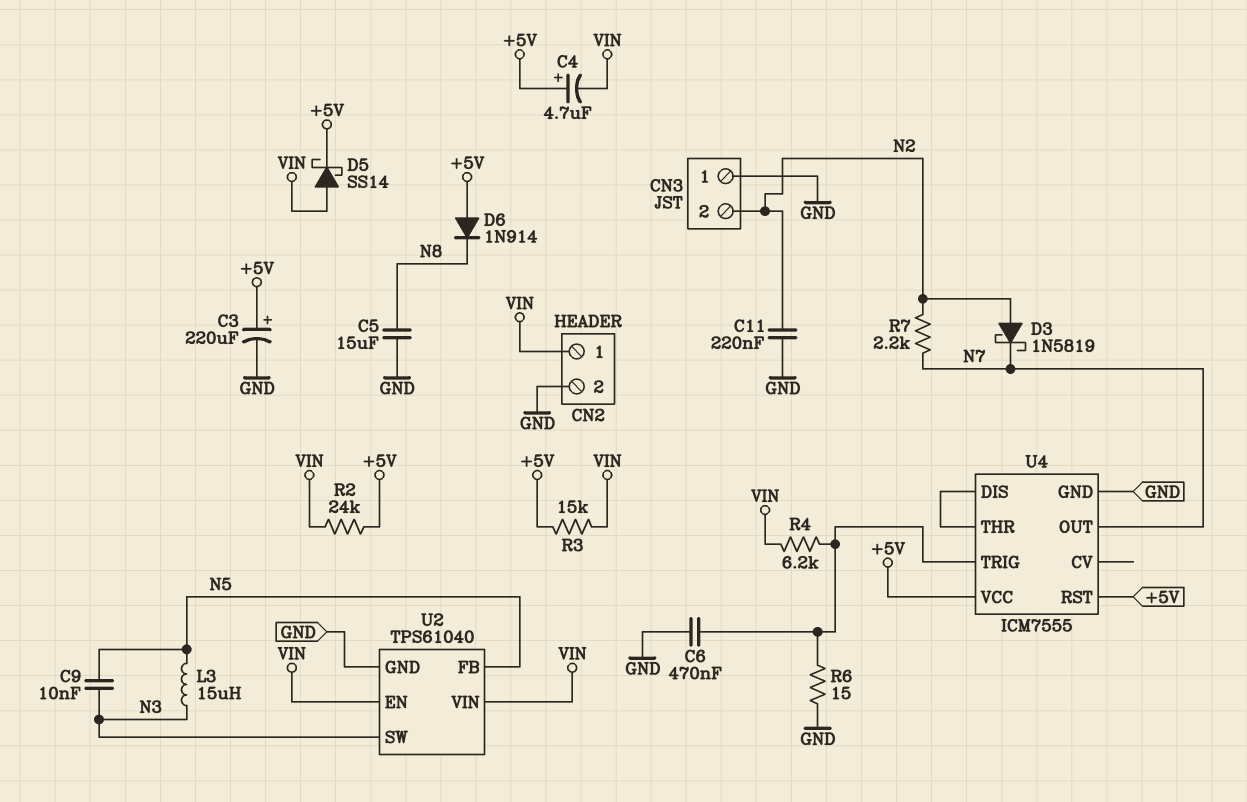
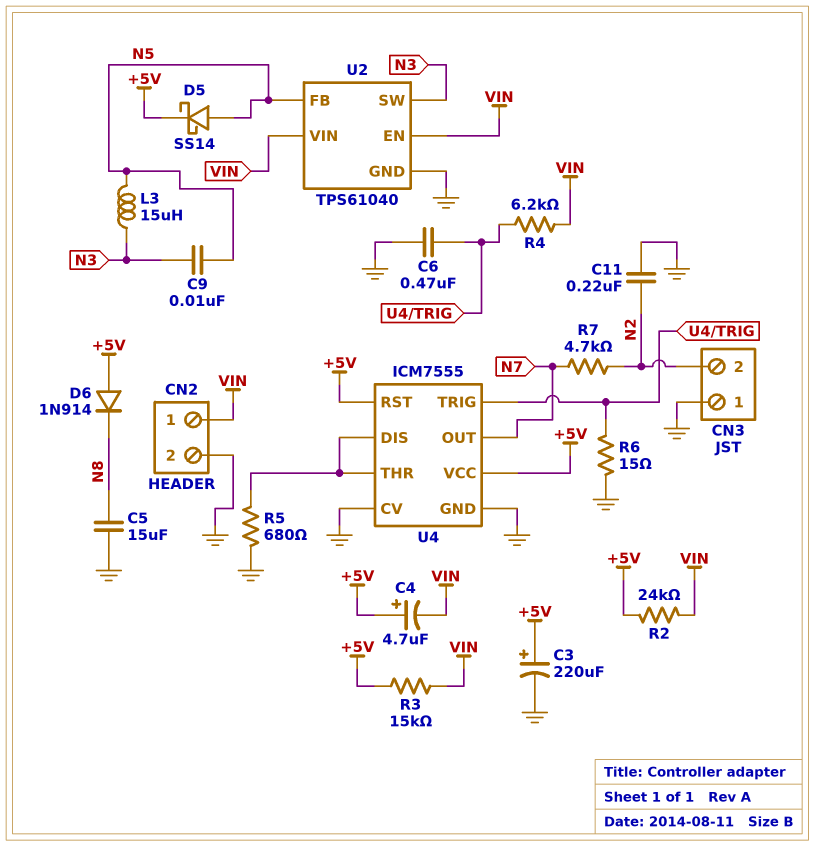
D3: schottky 1N5819 (A N2, K N7) -> none
D5: schottky SS14 (A VIN, K +5V) -> schottky SS14 (A N5, K +5V)
R5: none -> 680 (GND, U4/DIS)
R7: 2.2k (N2, N7) -> 4.7k (N2, N7)
U4 pin CV: none -> GND

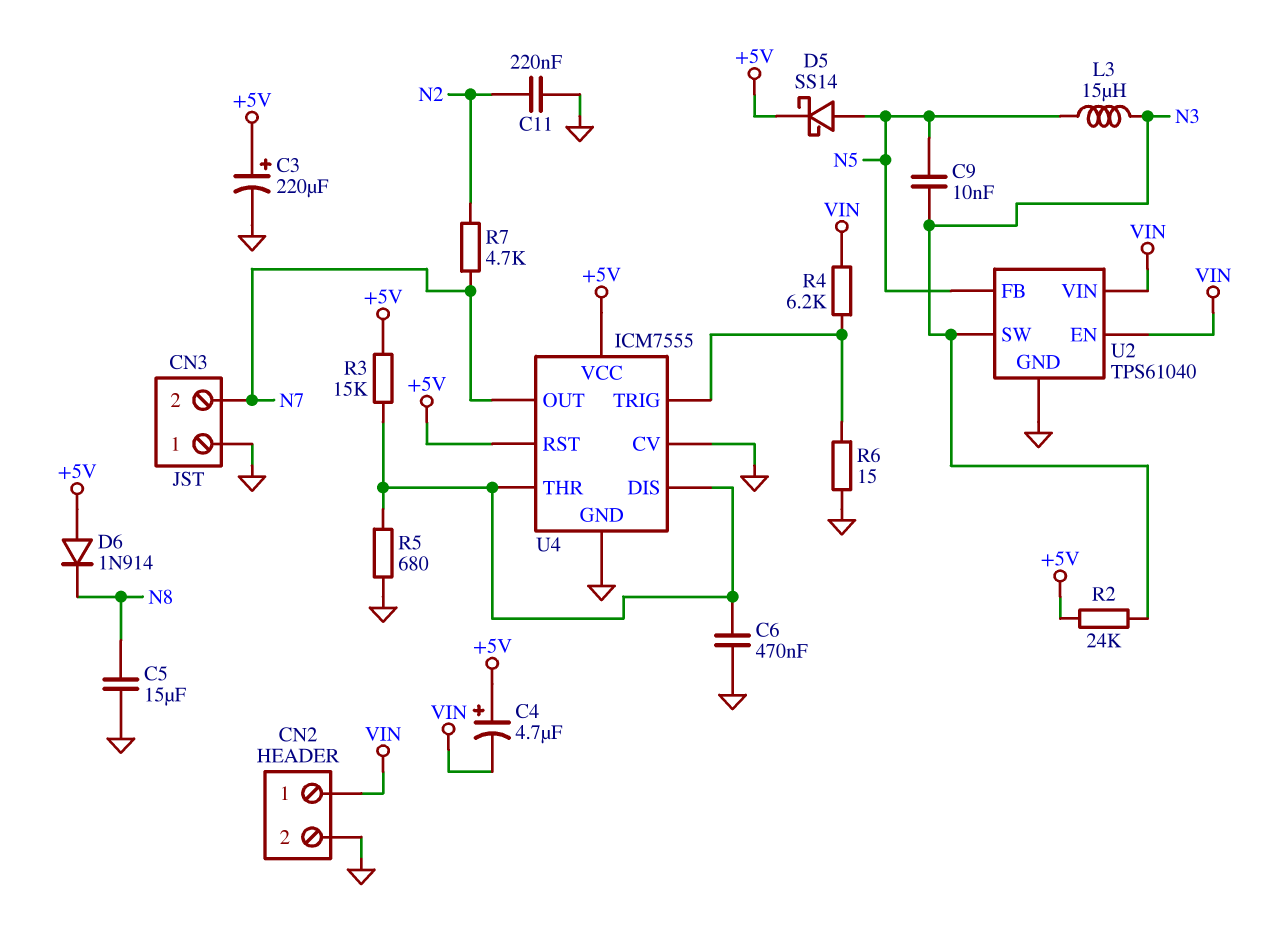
C6: 470nF (GND, U4/TRIG) -> 470nF (GND, U4/DIS)
CN3 pin 2: N2 -> N7
R2: 24k (+5V, VIN) -> 24k (+5V, N3)
R3: 15k (+5V, VIN) -> 15k (+5V, U4/DIS)

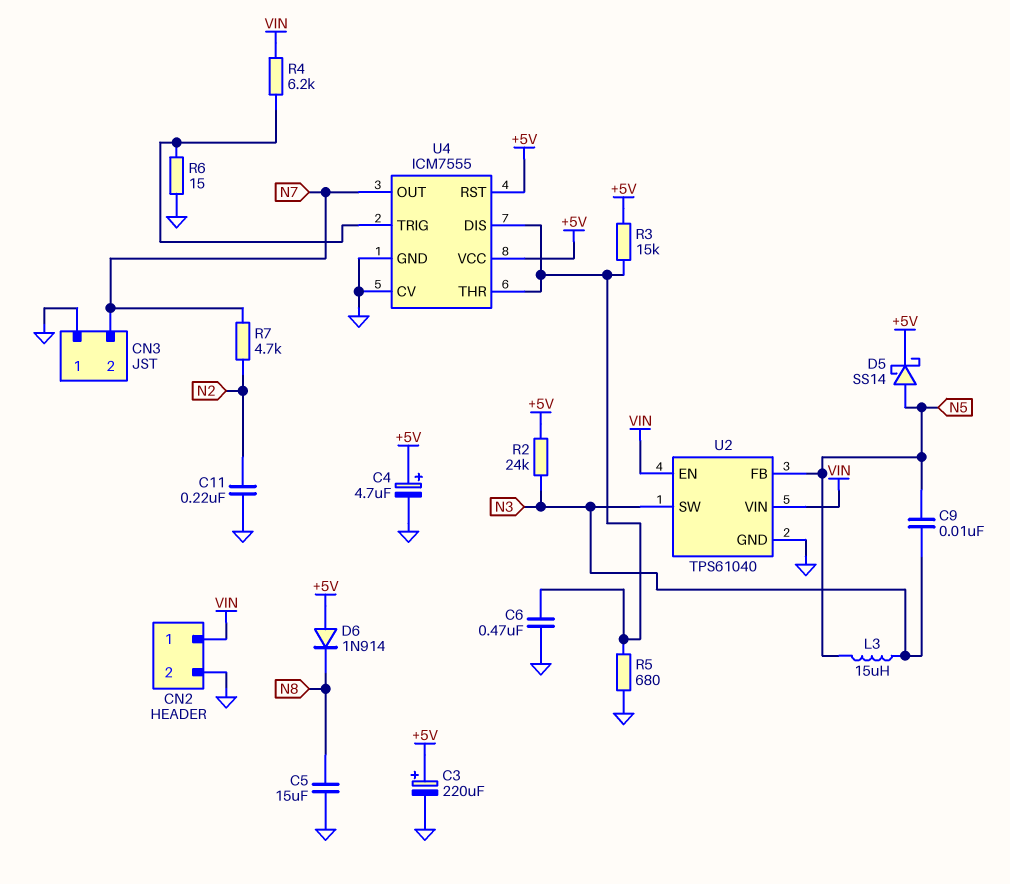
C4: 4.7uF (plus +5V, minus VIN) -> 4.7uF (plus +5V, minus GND)

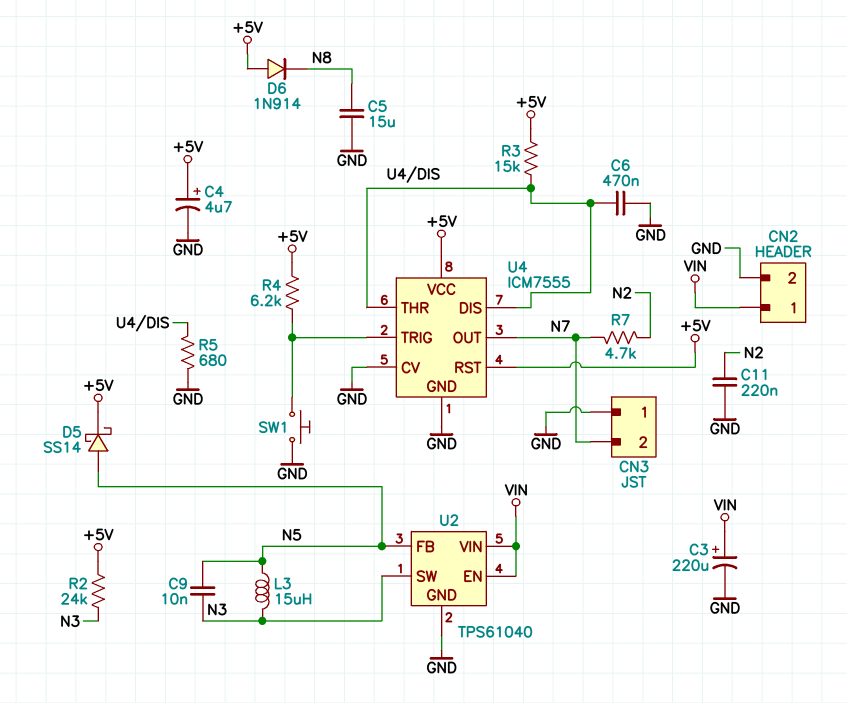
C3: 220uF (plus +5V, minus GND) -> 220uF (plus VIN, minus GND)
R4: 6.2k (U4/TRIG, VIN) -> 6.2k (+5V, U4/TRIG)
R6: 15 (GND, U4/TRIG) -> none
SW1: none -> button (GND, U4/TRIG)

